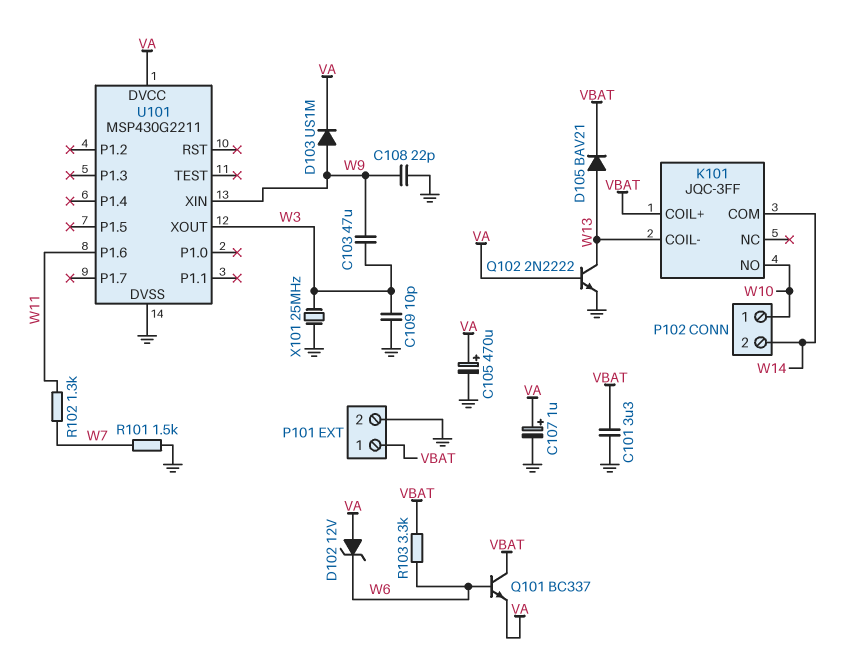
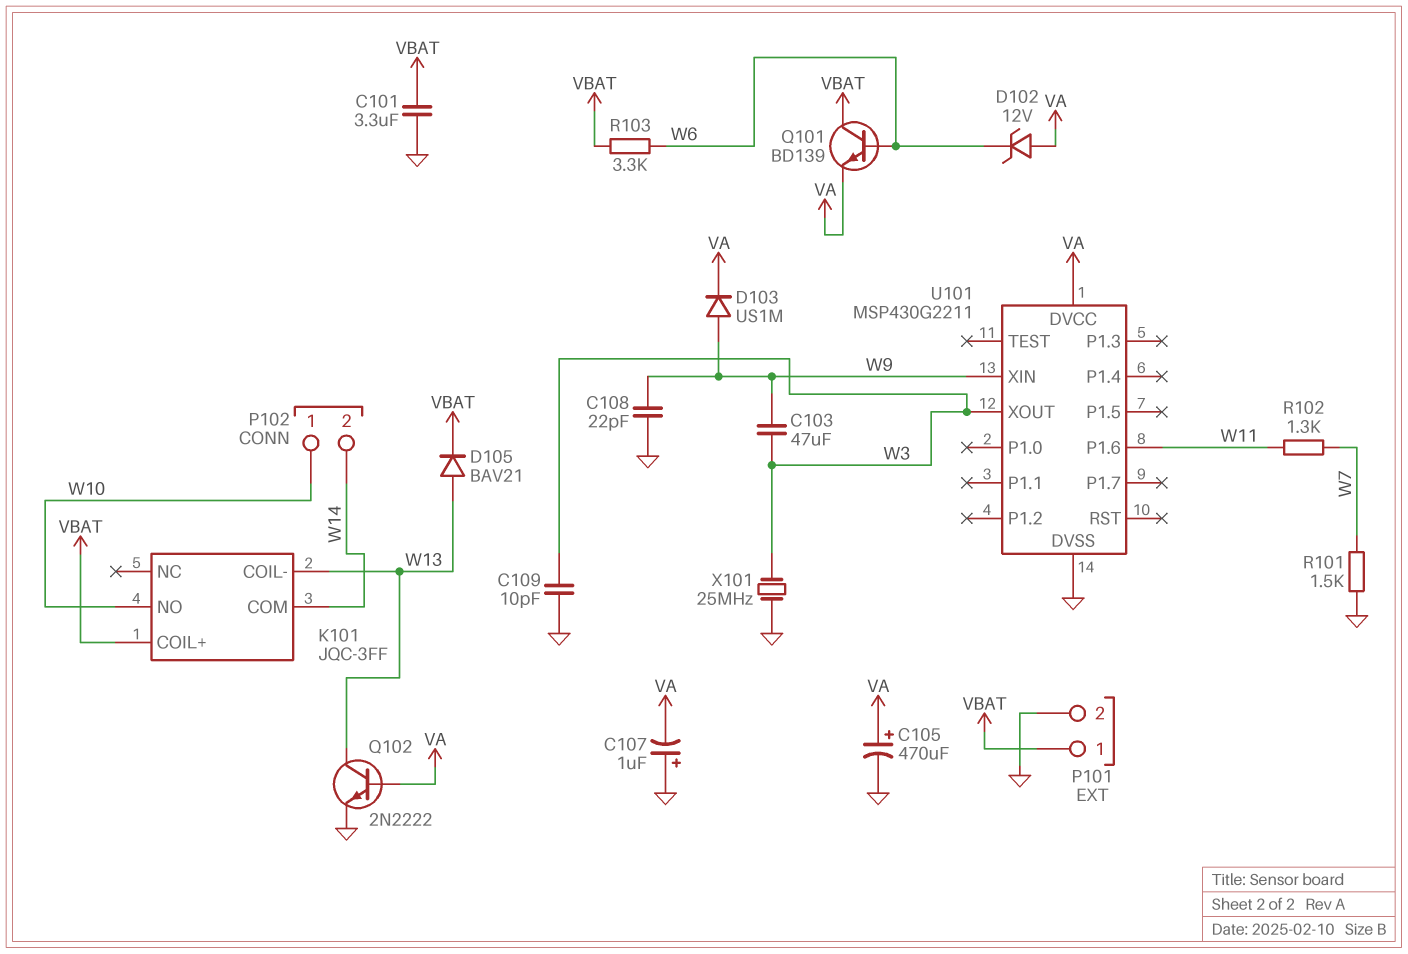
C107: 1uF (plus VA, minus GND) -> 1uF (plus GND, minus VA)
Q101: NPN BC337 (B W6, C VBAT, E VA) -> NPN BD139 (B W6, C VBAT, E VA)

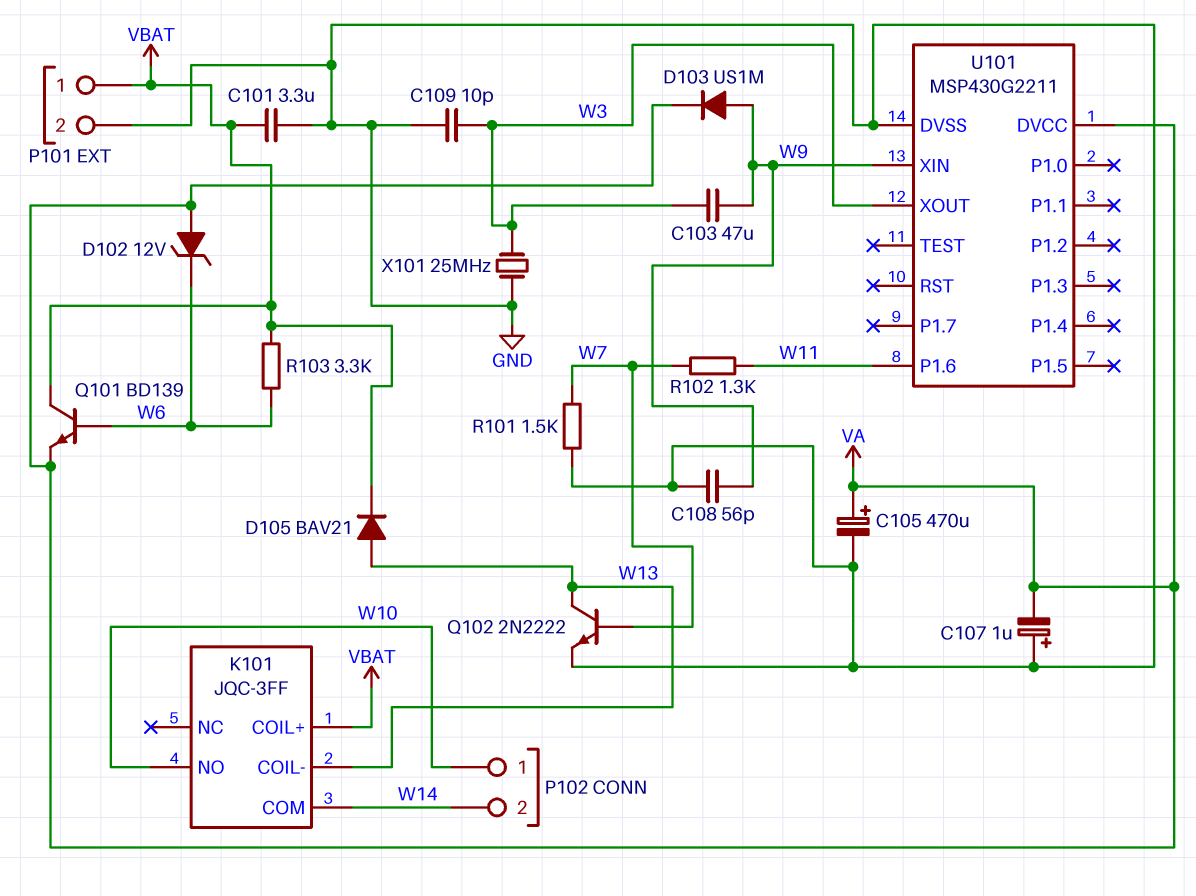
C108: 22pF (GND, W9) -> 56pF (GND, W9)
Q102: NPN 2N2222 (B VA, C W13, E GND) -> NPN 2N2222 (B W7, C W13, E GND)

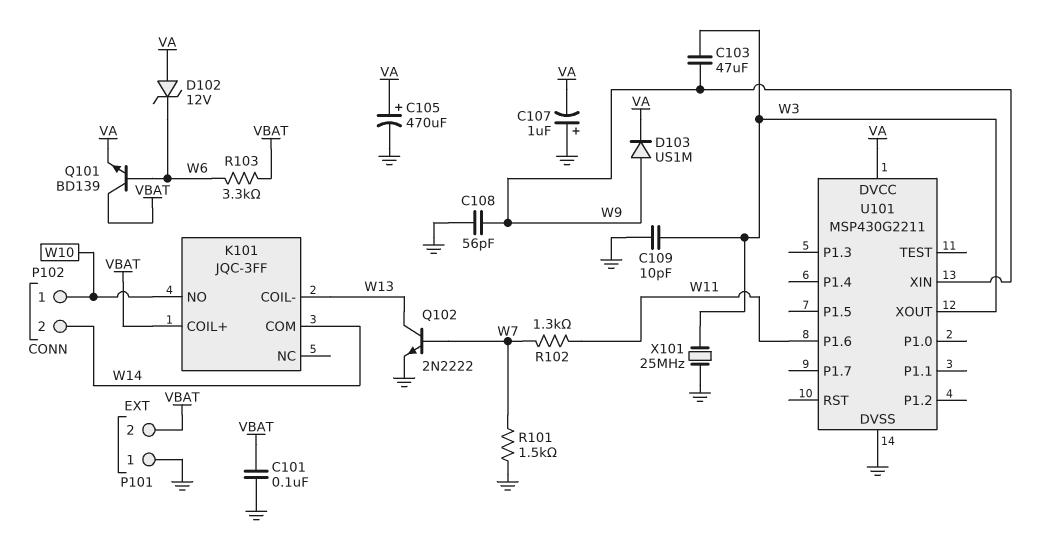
C101: 3.3uF (GND, VBAT) -> 100nF (GND, VBAT)
D105: diode BAV21 (A W13, K VBAT) -> none
P101 pin 1: VBAT -> GND
P101 pin 2: GND -> VBAT

